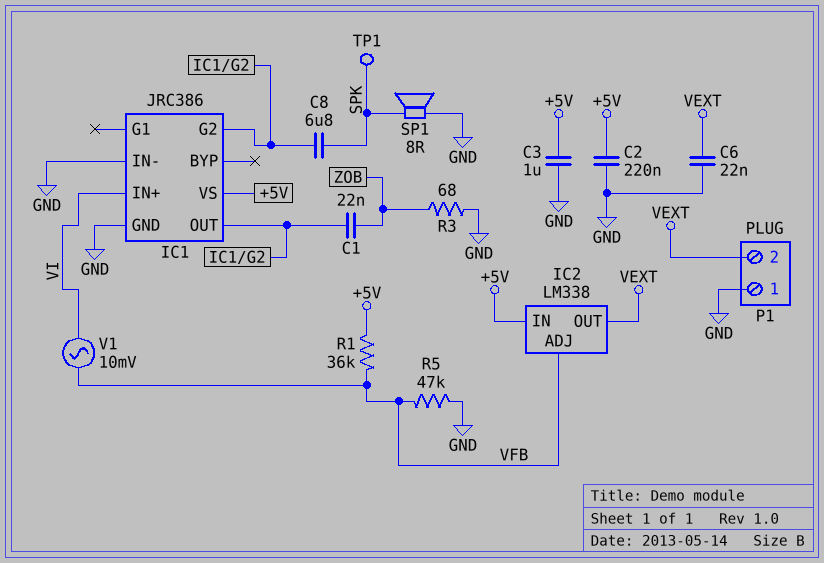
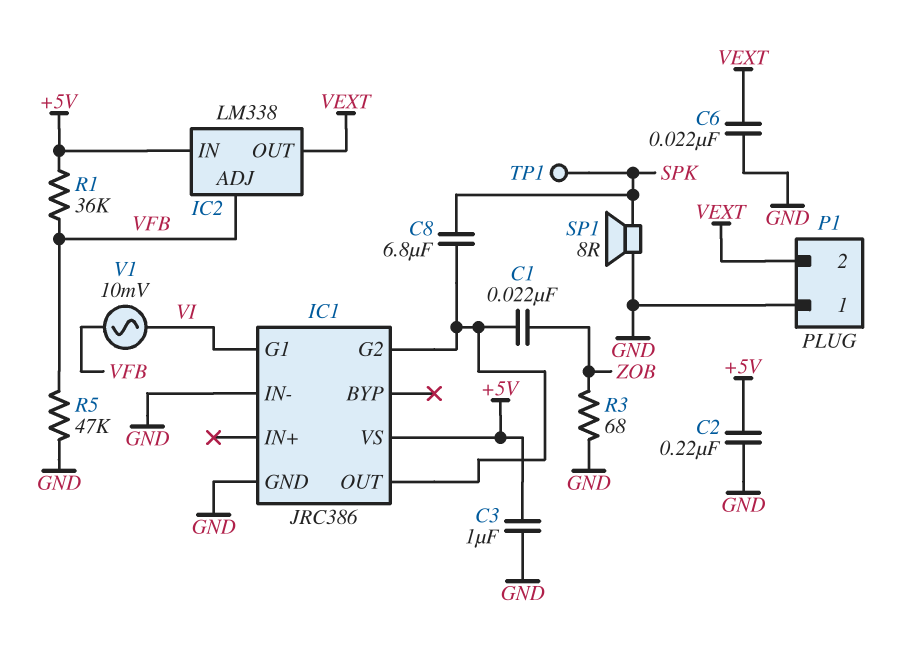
IC1 pin G1: none -> VI
IC1 pin IN+: VI -> none

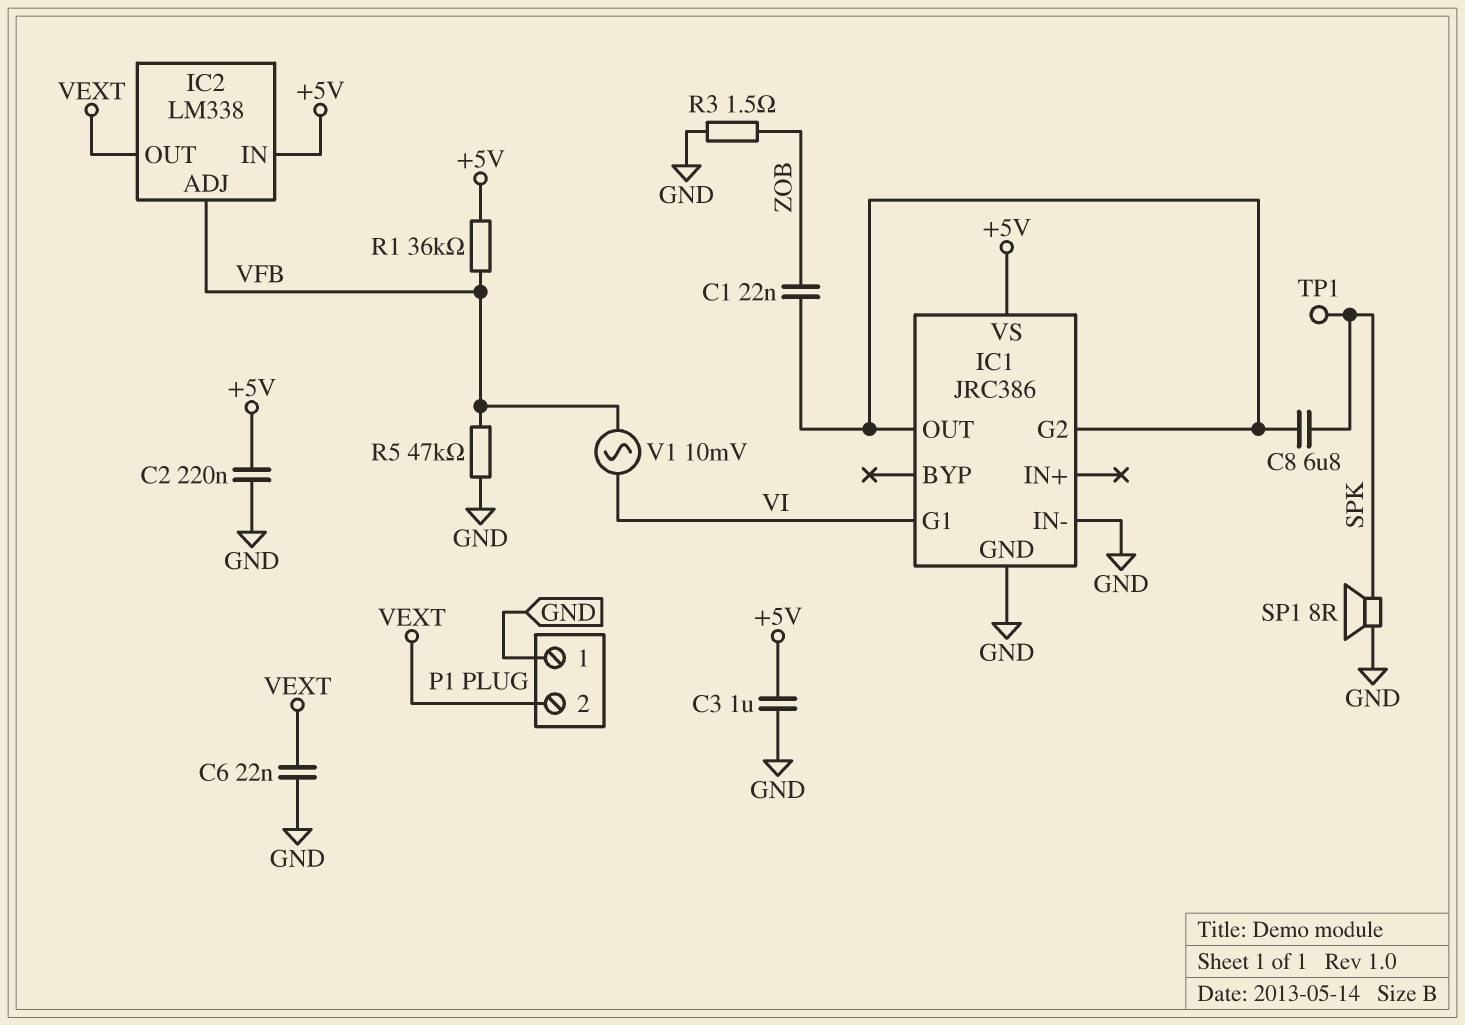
R3: 68 (GND, ZOB) -> 1.5 (GND, ZOB)

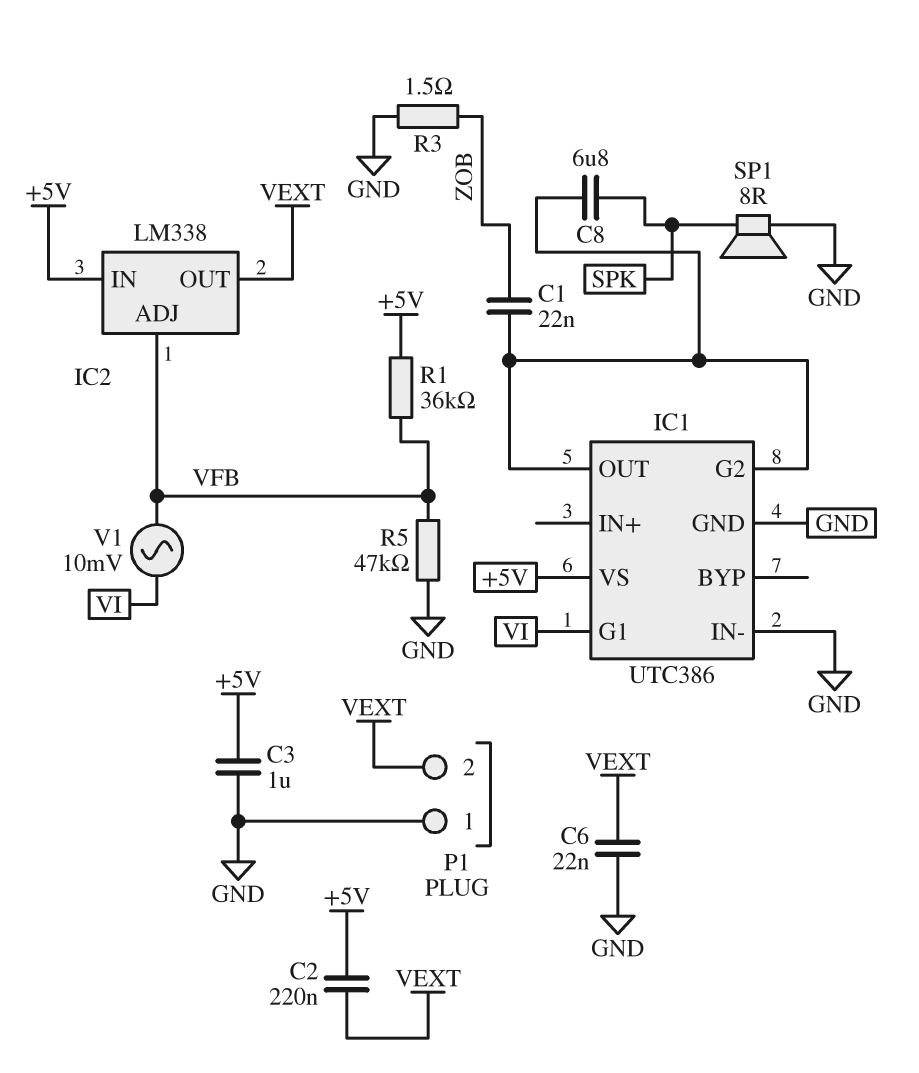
C2: 220nF (+5V, GND) -> 220nF (+5V, VEXT)
IC1: JRC386 -> UTC386
TP1: test point (SPK) -> none

